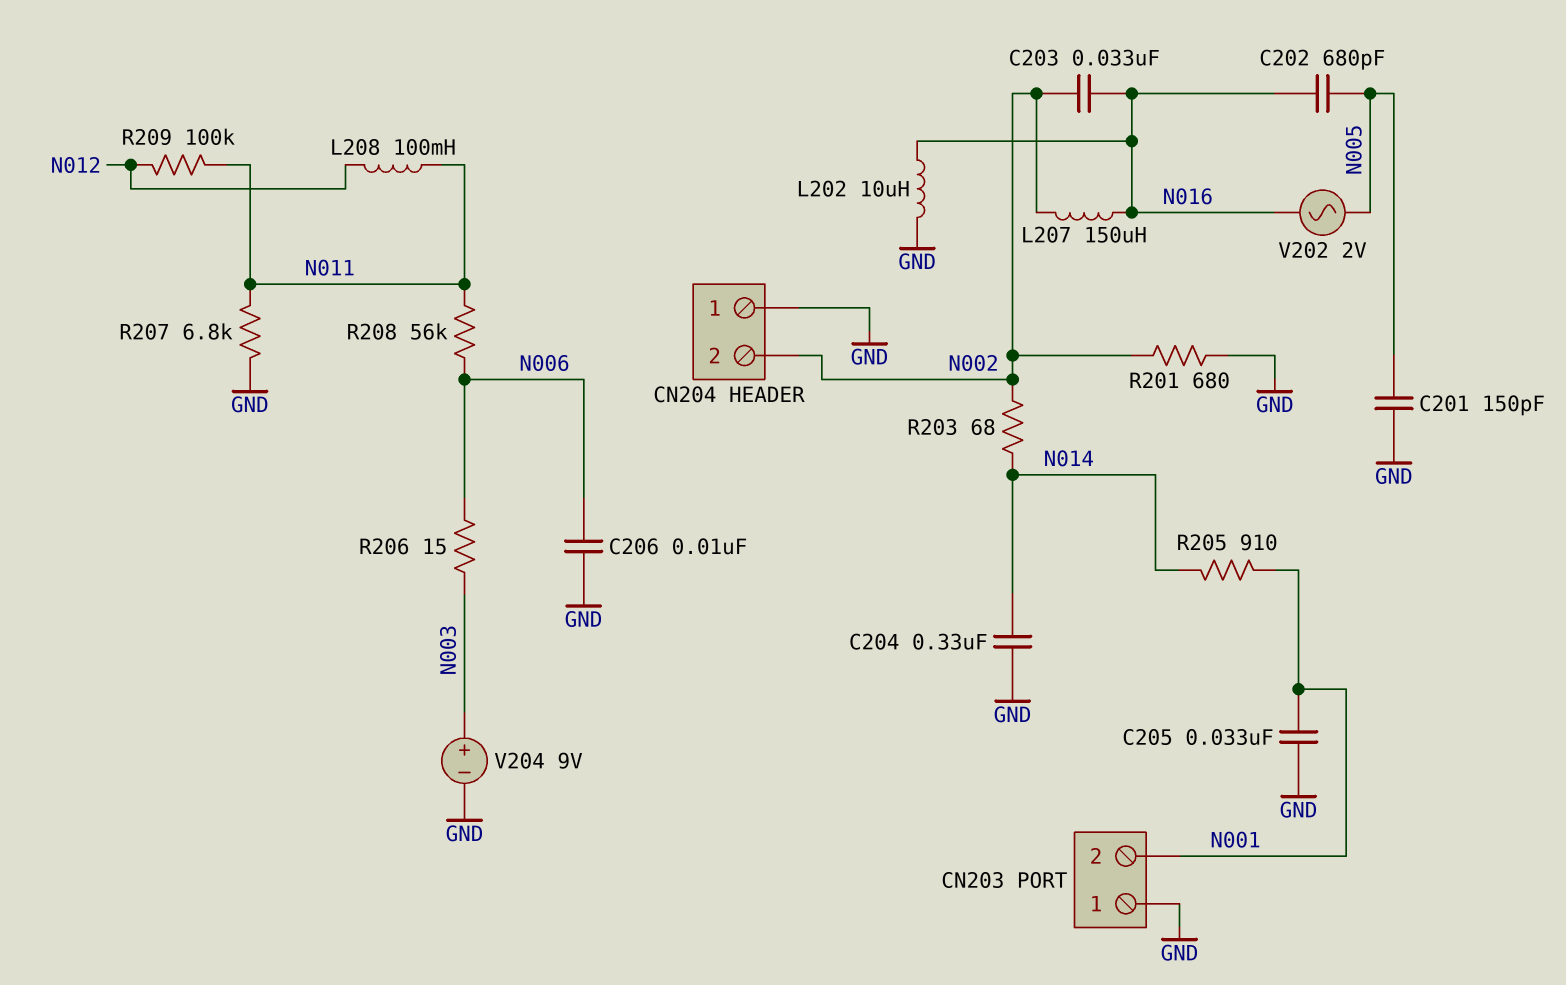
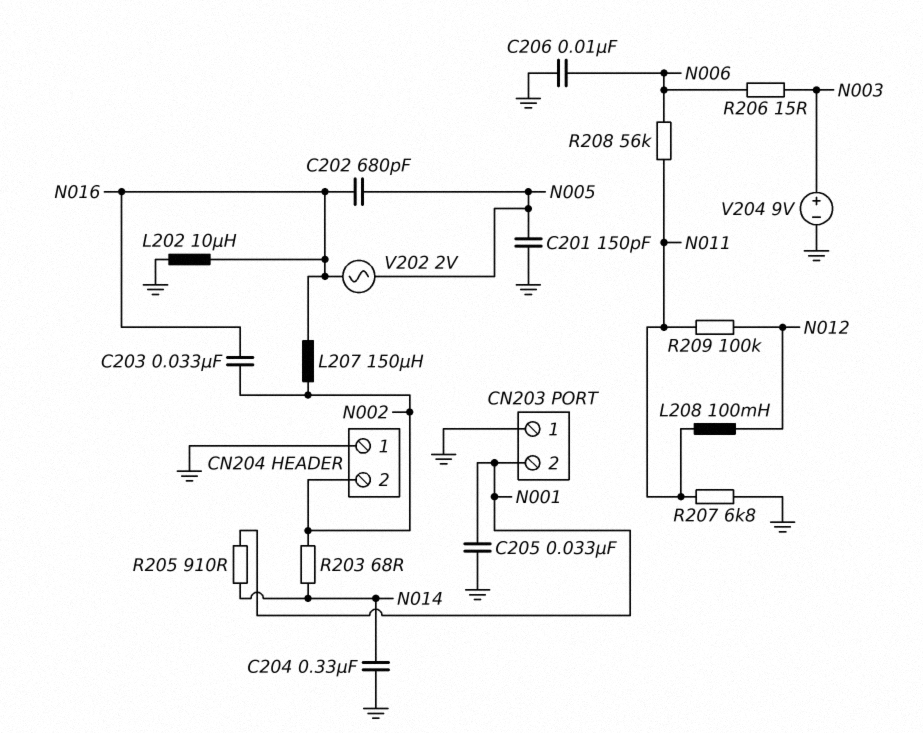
R201: 680 (GND, N002) -> none

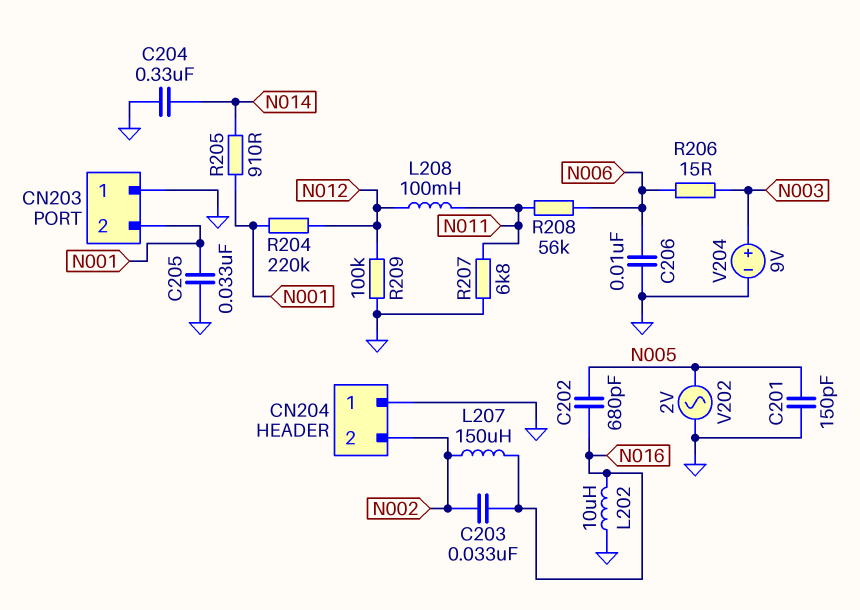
R203: 68 (N002, N014) -> none
R204: none -> 220k (N001, N012)
R209: 100k (N011, N012) -> 100k (GND, N012)
V202: AC 2V (N005, N016) -> AC 2V (GND, N005)

